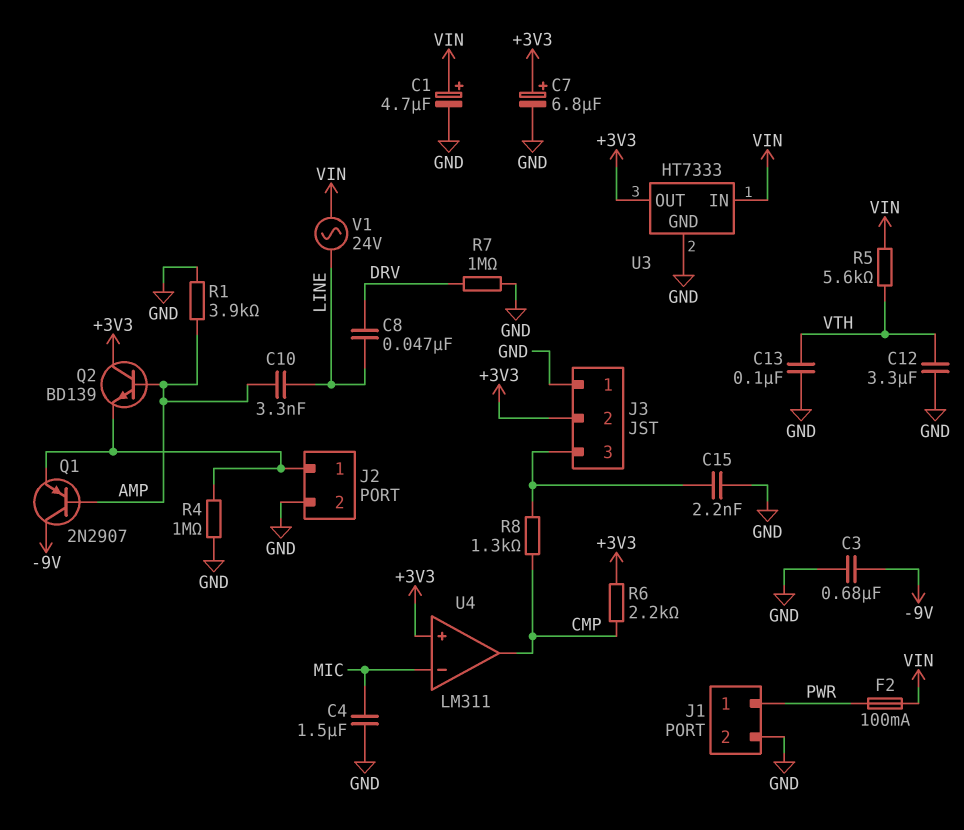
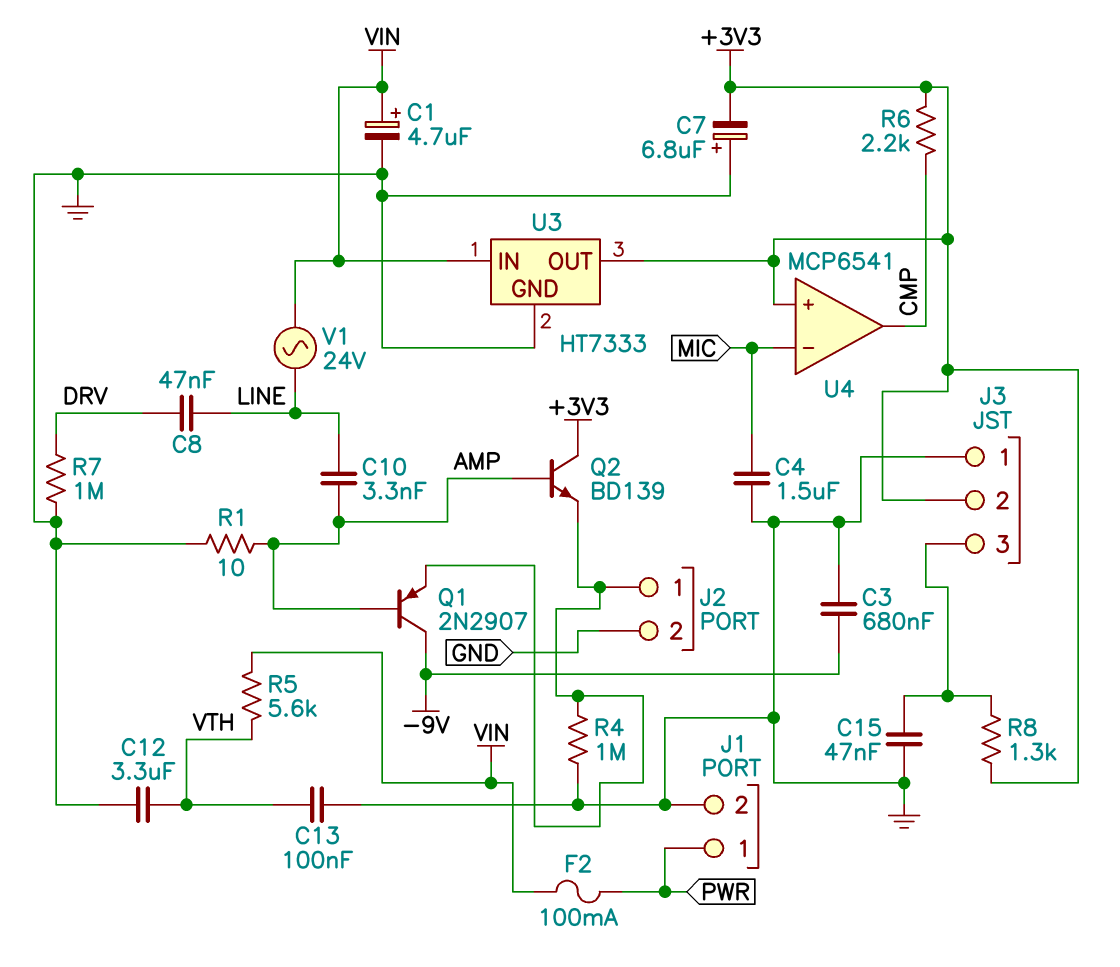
C7: 6.8uF (plus +3V3, minus GND) -> 6.8uF (plus GND, minus +3V3)
C15: 2.2nF (GND, J3/3) -> 47nF (GND, J3/3)
R1: 3.9k (AMP, GND) -> 10 (AMP, GND)
R8: 1.3k (CMP, J3/3) -> 1.3k (+3V3, J3/3)
U4: LM311 -> MCP6541

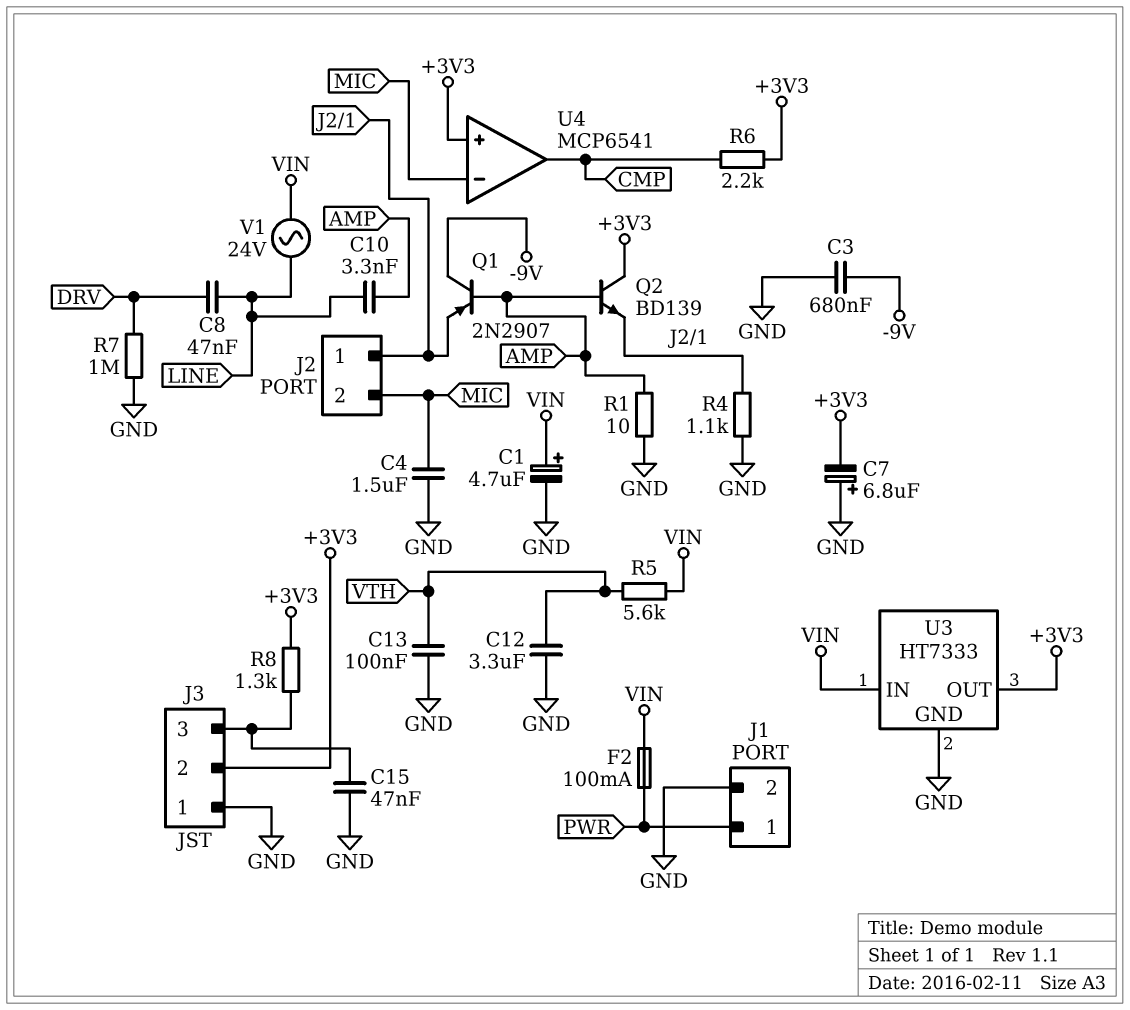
J2 pin 2: GND -> MIC
R4: 1M (GND, J2/1) -> 1.1k (GND, J2/1)

